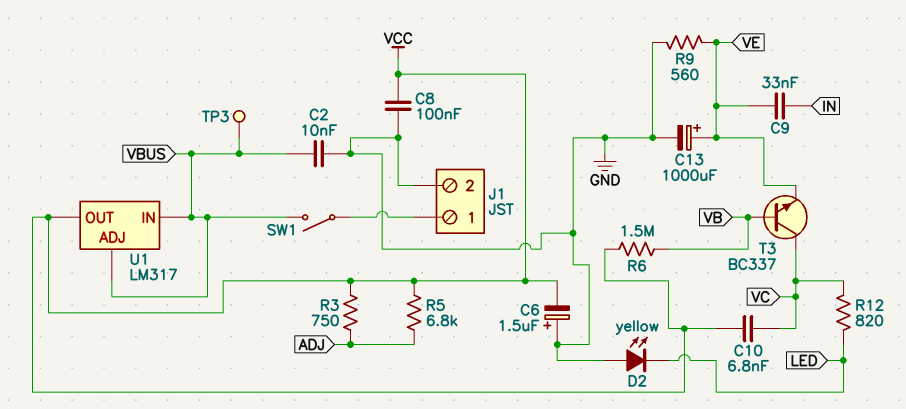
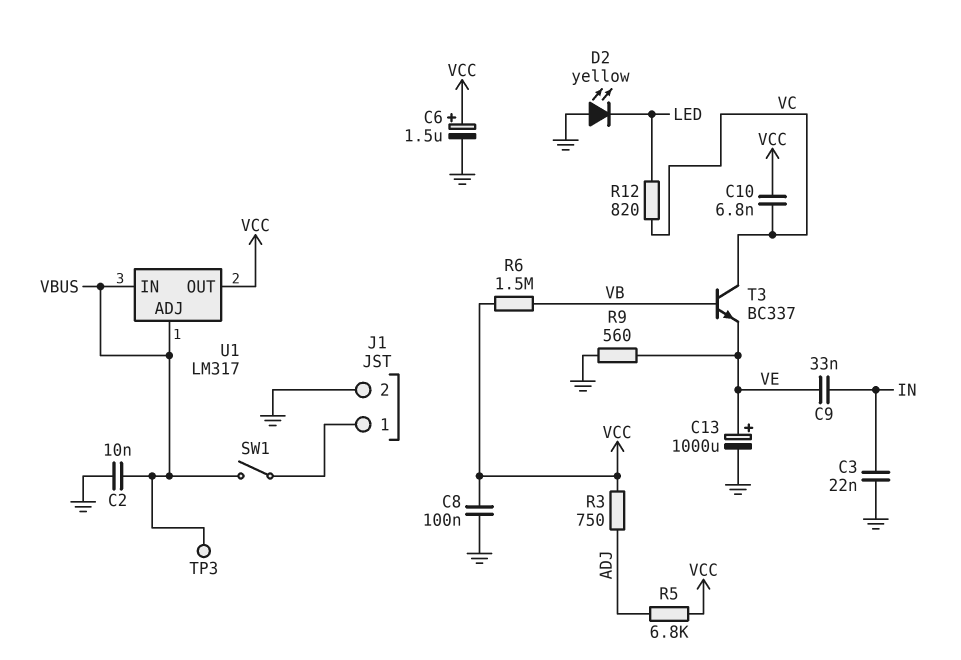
C3: none -> 22nF (GND, IN)
C6: 1.5uF (plus GND, minus VCC) -> 1.5uF (plus VCC, minus GND)

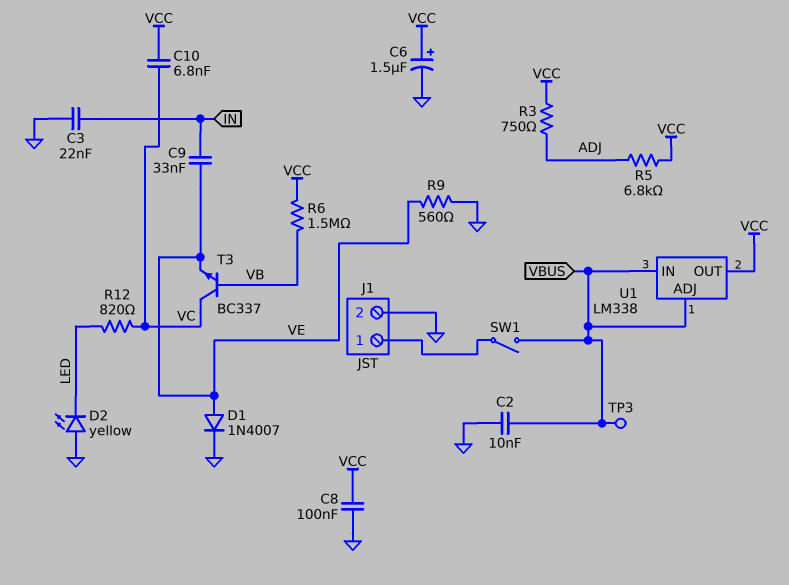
C13: 1000uF (plus VE, minus GND) -> none
D1: none -> diode 1N4007 (A VE, K GND)
U1: LM317 -> LM338

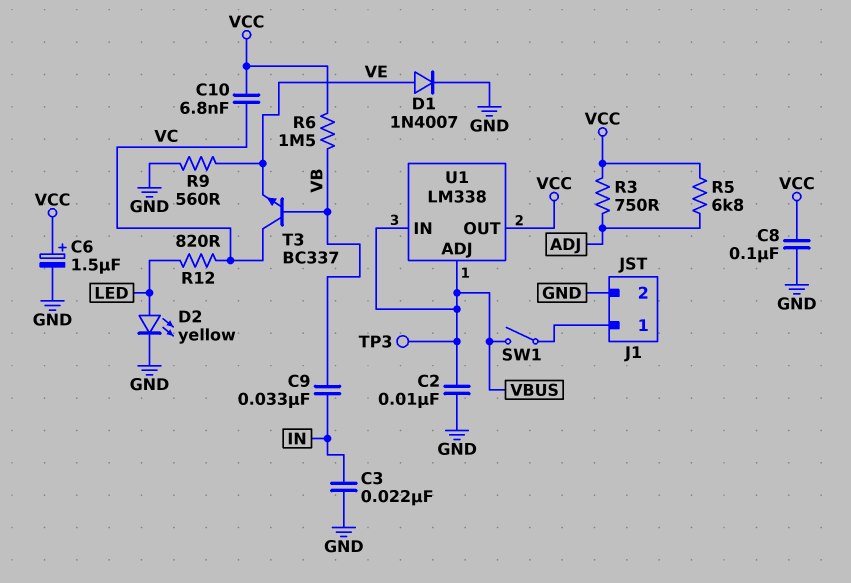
C9: 33nF (IN, VE) -> 33nF (IN, VB)
D2: LED yellow (A GND, K LED) -> LED yellow (A LED, K GND)

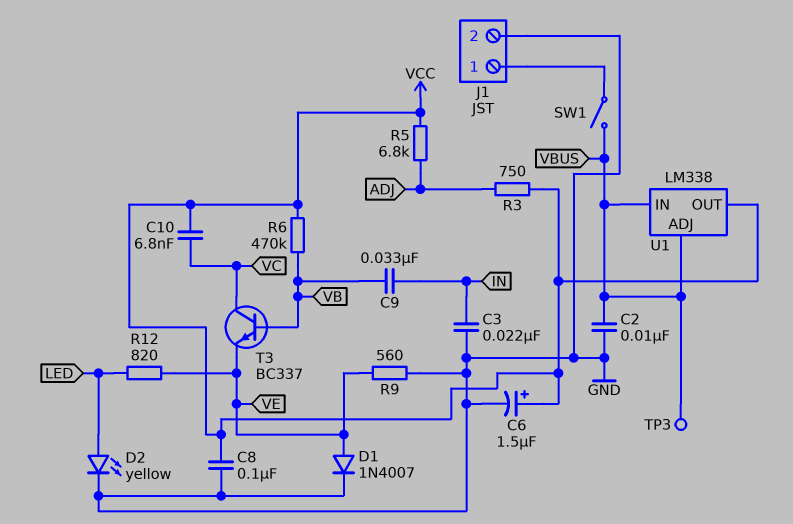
R6: 1.5M (VB, VCC) -> 470k (VB, VCC)
R12: 820 (LED, VC) -> 820 (LED, VE)

